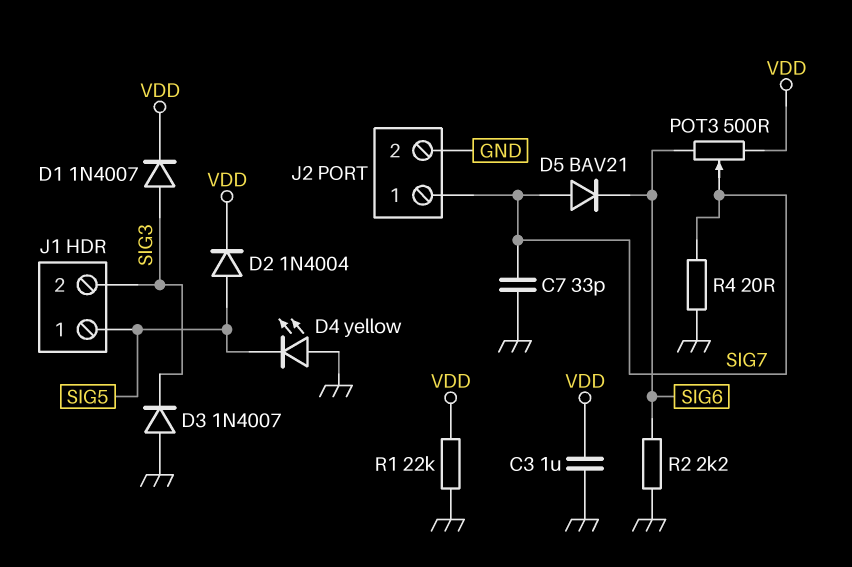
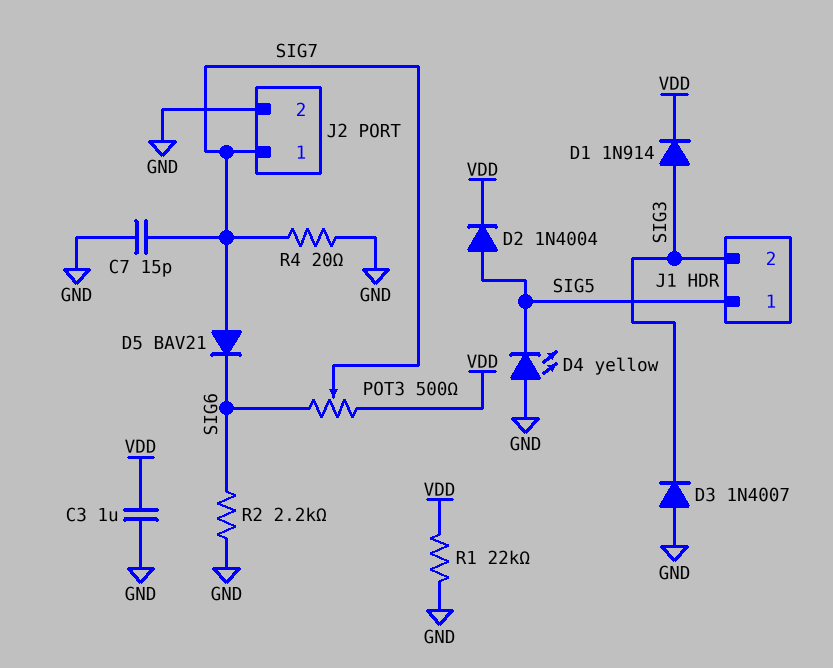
C7: 33pF (GND, SIG7) -> 15pF (GND, SIG7)
D1: diode 1N4007 (A SIG3, K VDD) -> diode 1N914 (A SIG3, K VDD)

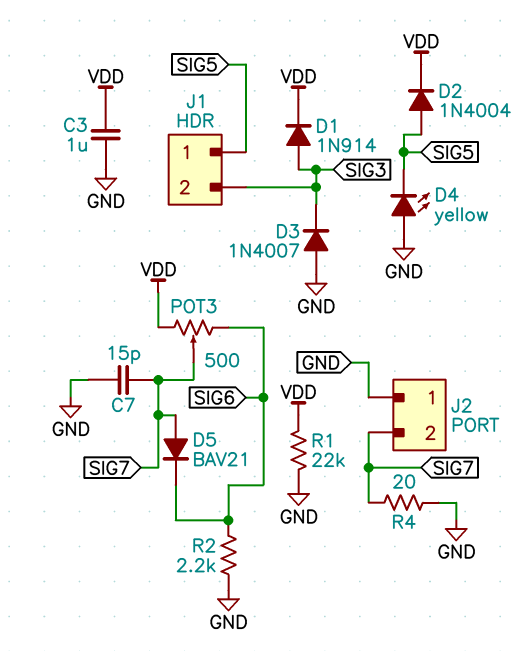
J2 pin 1: SIG7 -> GND
J2 pin 2: GND -> SIG7

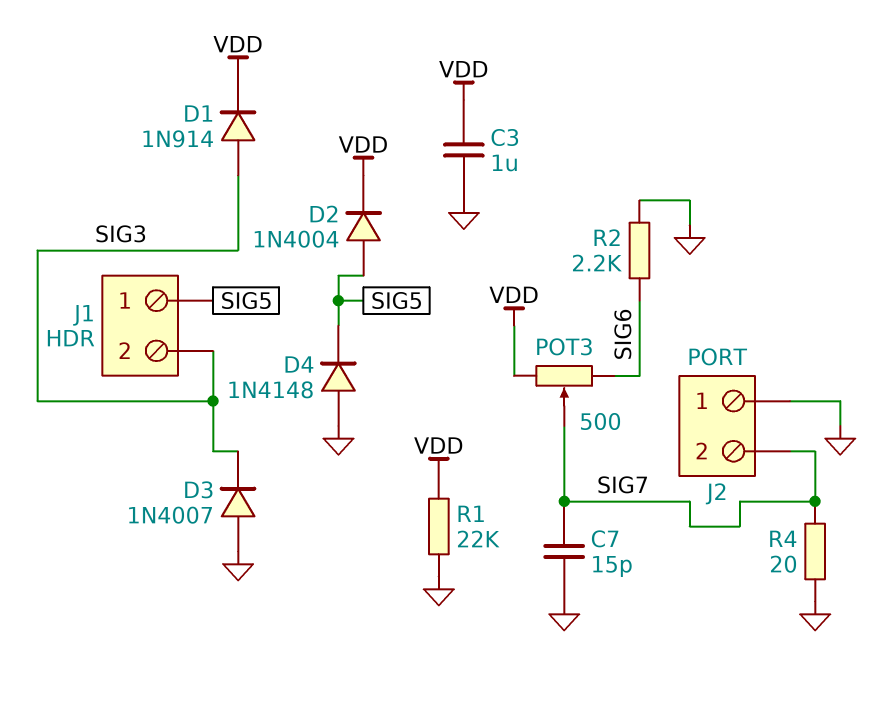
D4: LED yellow (A GND, K SIG5) -> diode 1N4148 (A GND, K SIG5)
D5: diode BAV21 (A SIG7, K SIG6) -> none

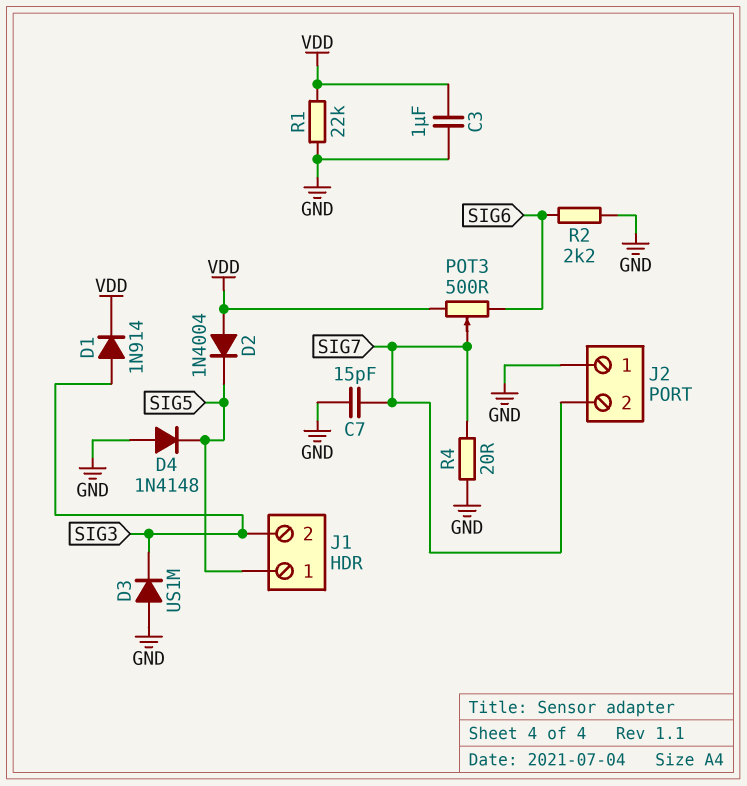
D2: diode 1N4004 (A SIG5, K VDD) -> diode 1N4004 (A VDD, K SIG5)
D3: diode 1N4007 (A GND, K SIG3) -> diode US1M (A GND, K SIG3)

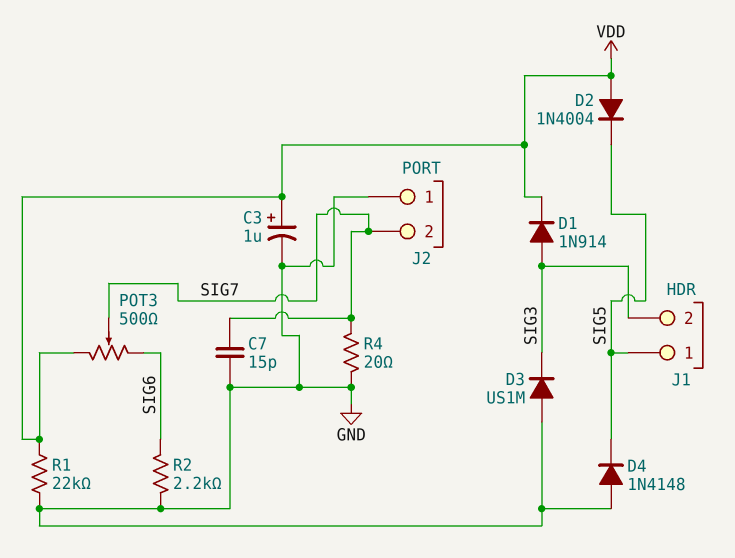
C3: 1uF (GND, VDD) -> 1uF (plus VDD, minus GND)

